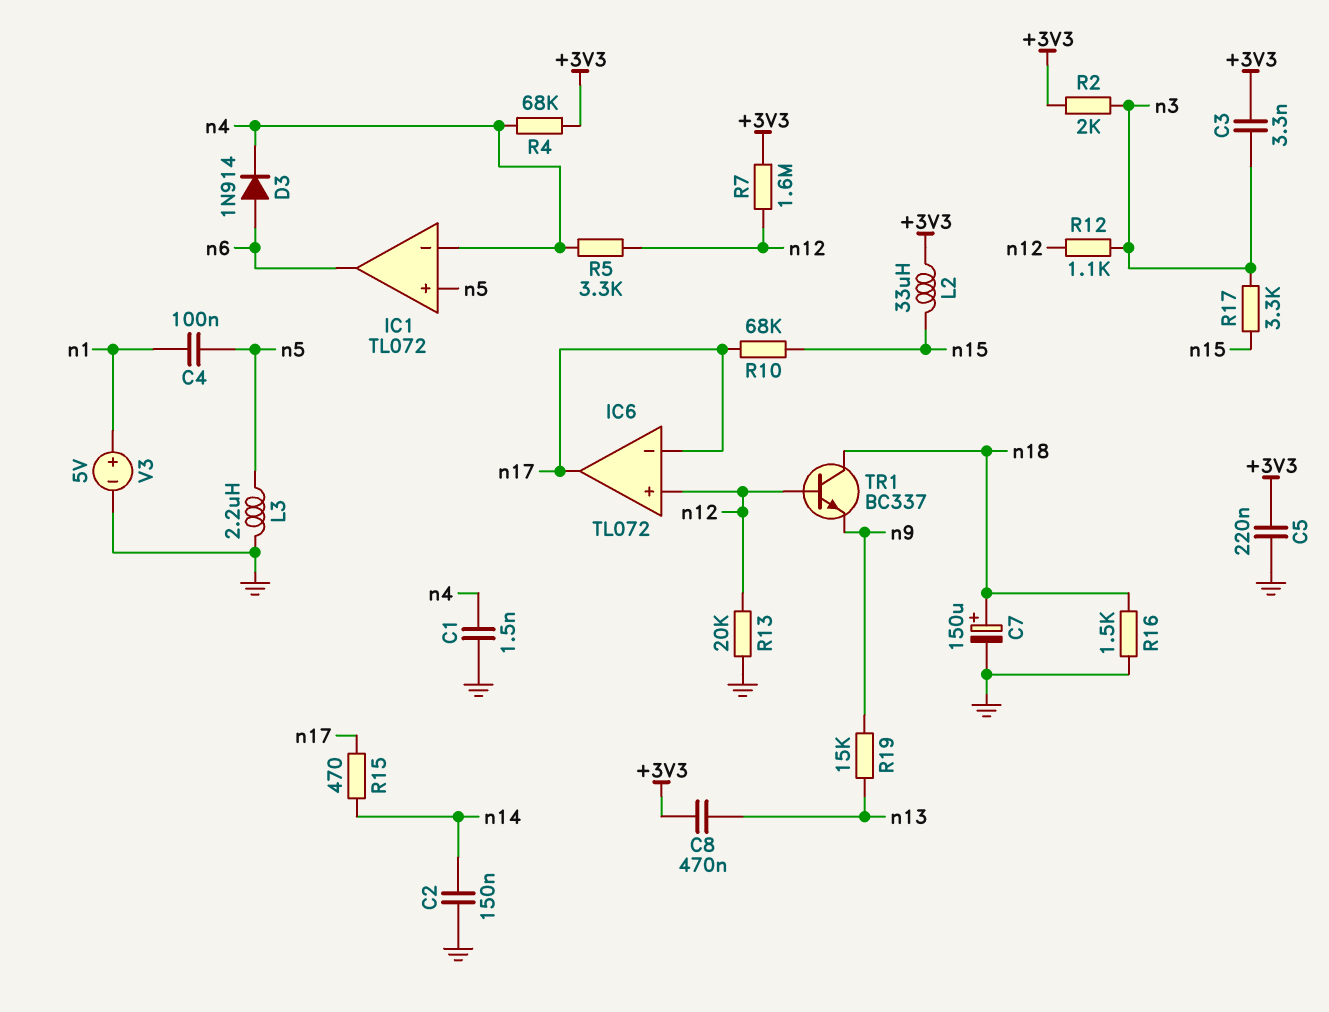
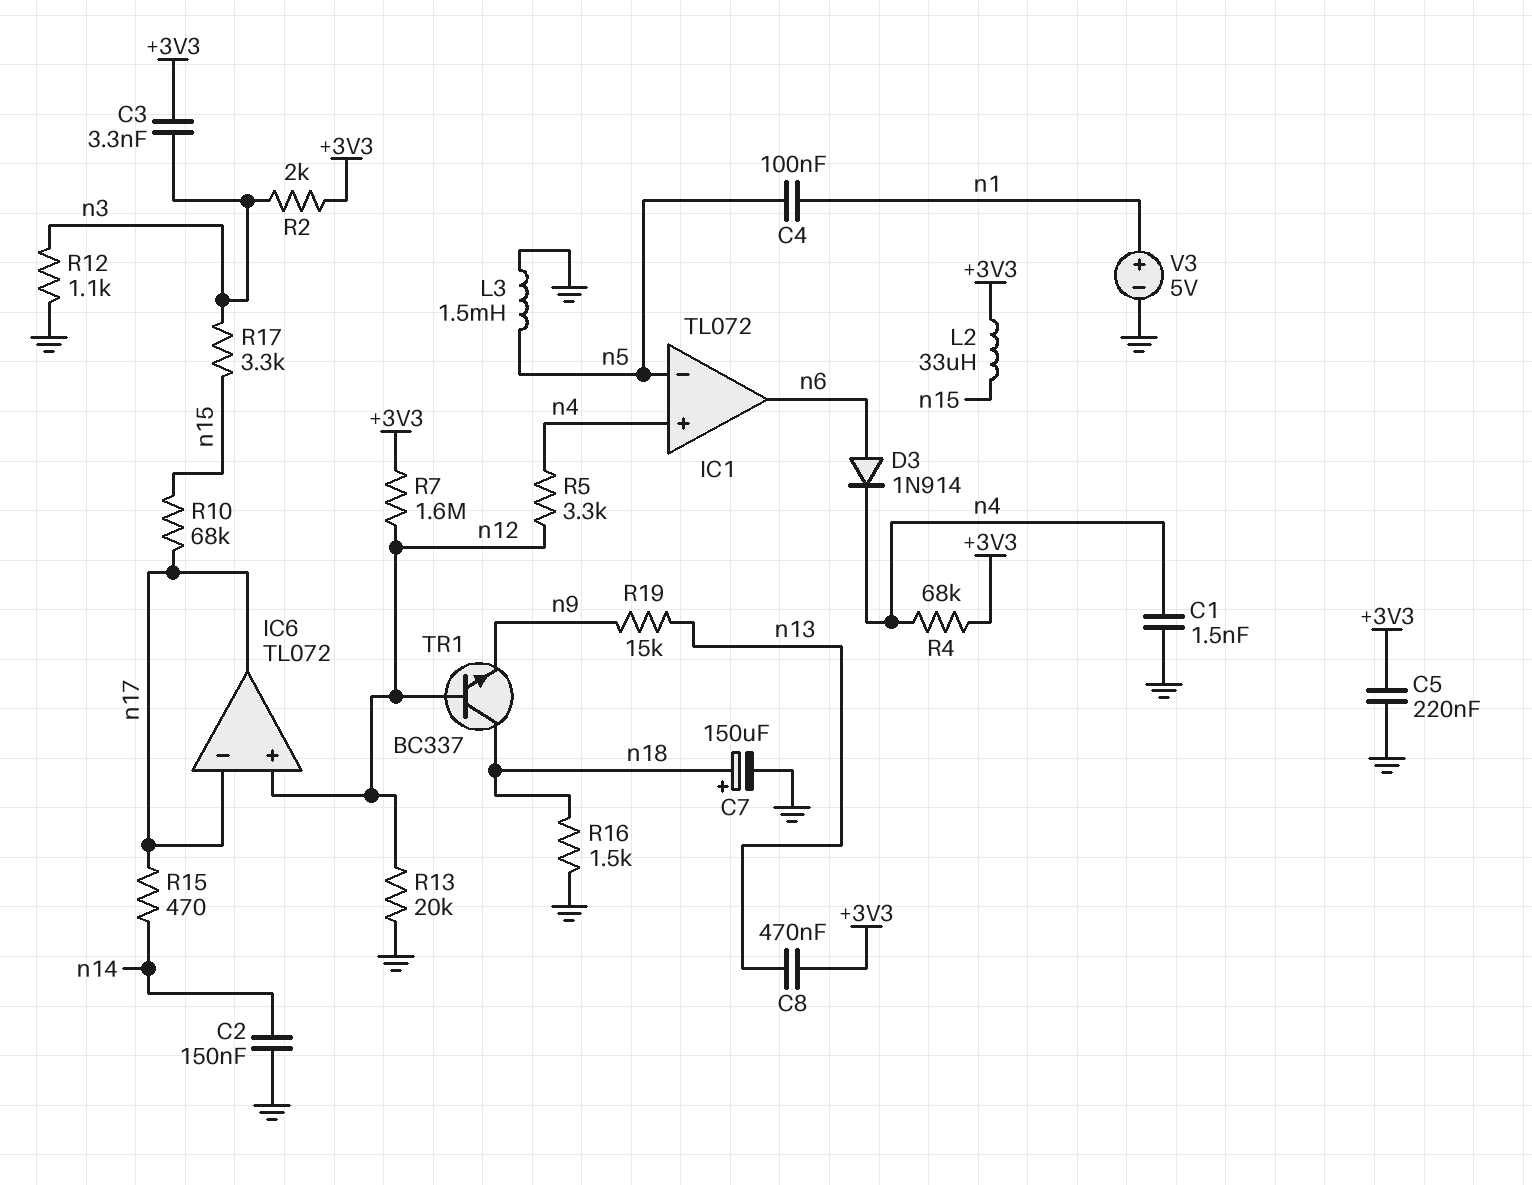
IC1 pin in+: n5 -> n4
IC1 pin in-: n4 -> n5
L3: 2.2uH (GND, n5) -> 1.5mH (GND, n5)
R12: 1.1k (n3, n12) -> 1.1k (GND, n3)

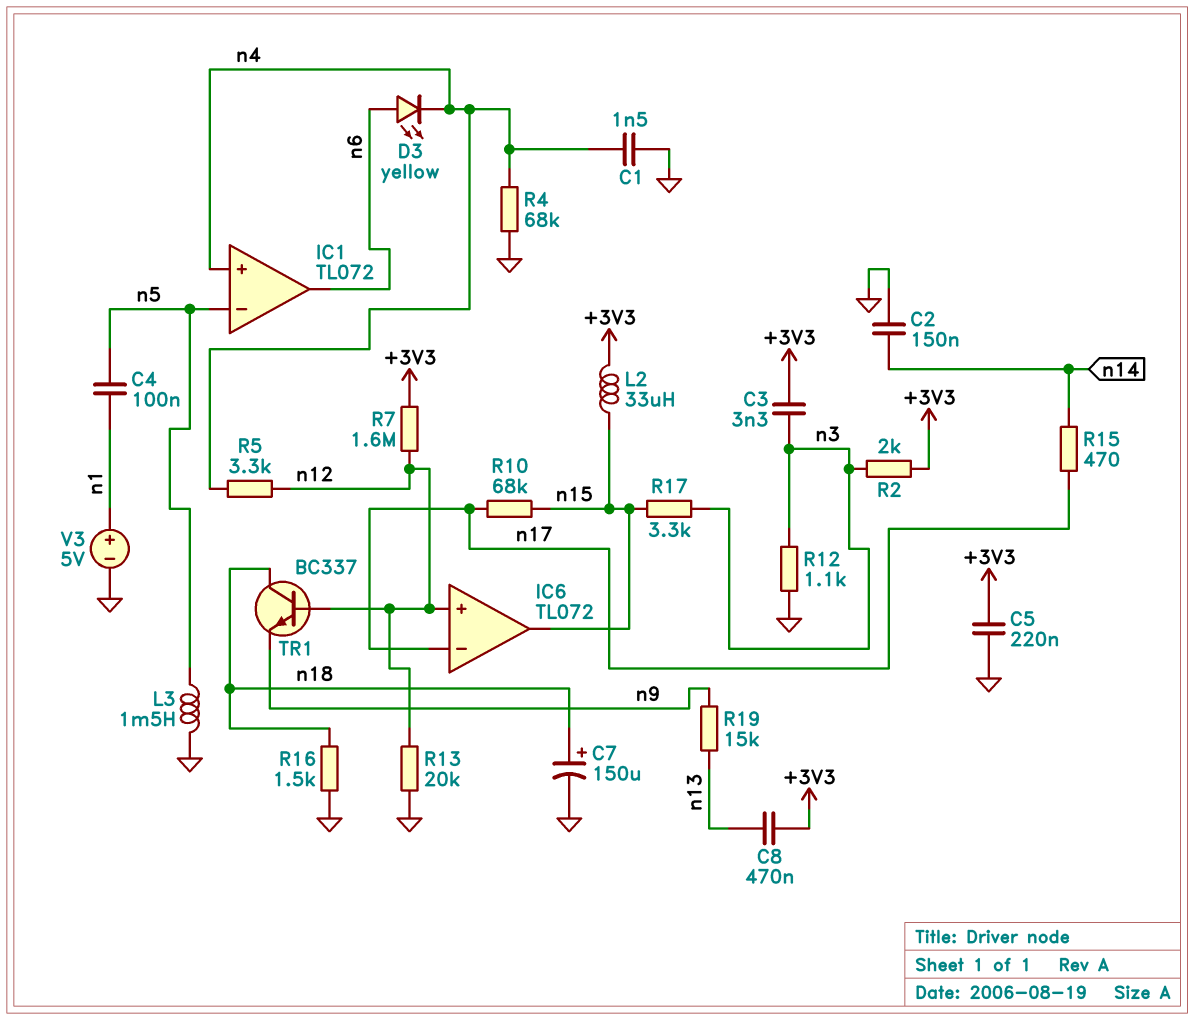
D3: diode 1N914 (A n6, K n4) -> LED yellow (A n6, K n4)
IC6 pin out: n17 -> n15
R4: 68k (+3V3, n4) -> 68k (GND, n4)

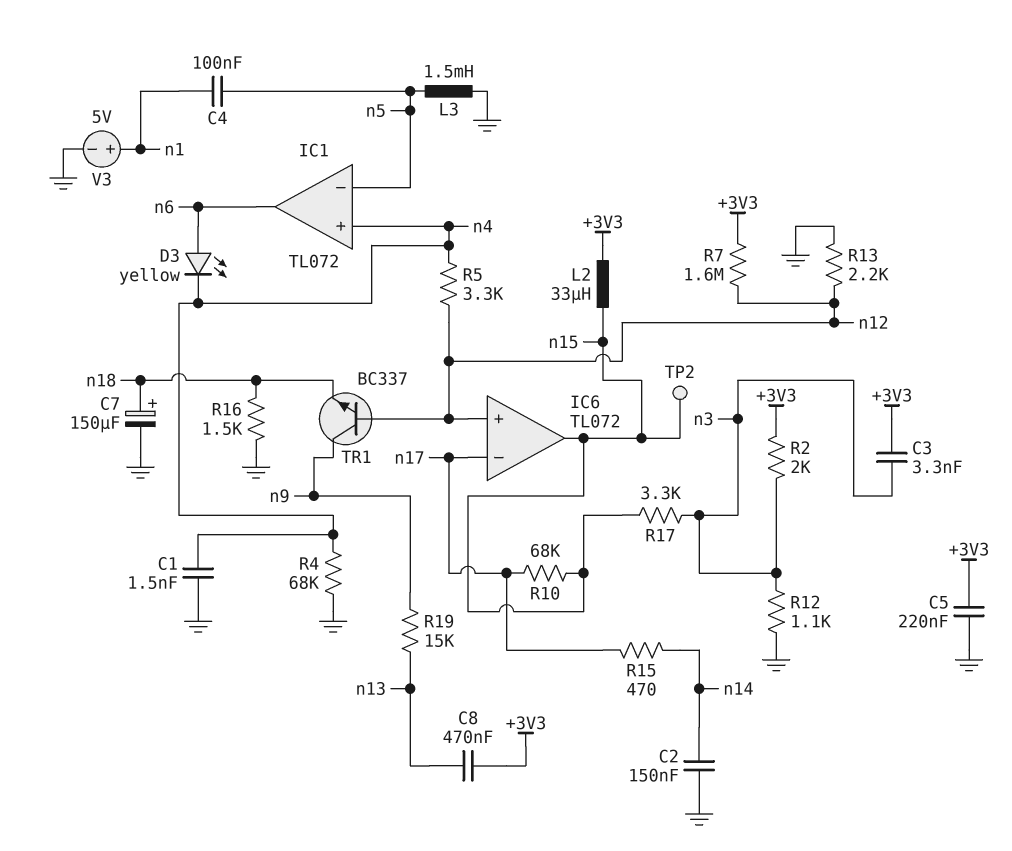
R13: 20k (GND, n12) -> 2.2k (GND, n12)
TP2: none -> test point (n15)
TR1: NPN BC337 (B n12, C n18, E n9) -> NPN BC337 (B n12, C n9, E n18)

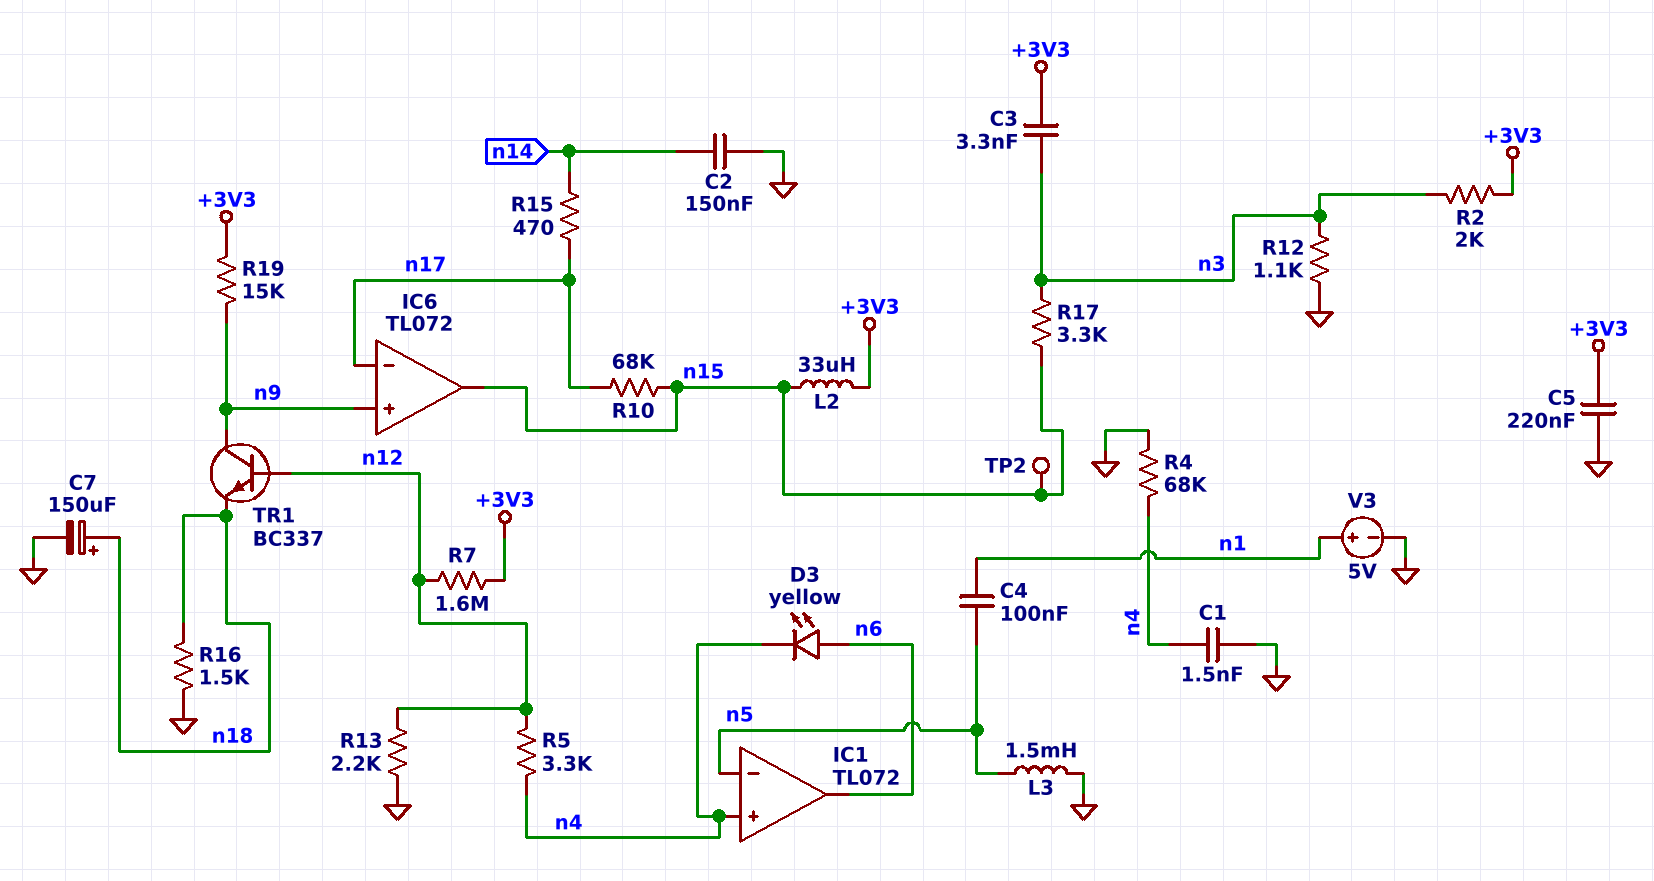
C8: 470nF (+3V3, n13) -> none
IC6 pin in+: n12 -> n9
R19: 15k (n9, n13) -> 15k (+3V3, n9)

